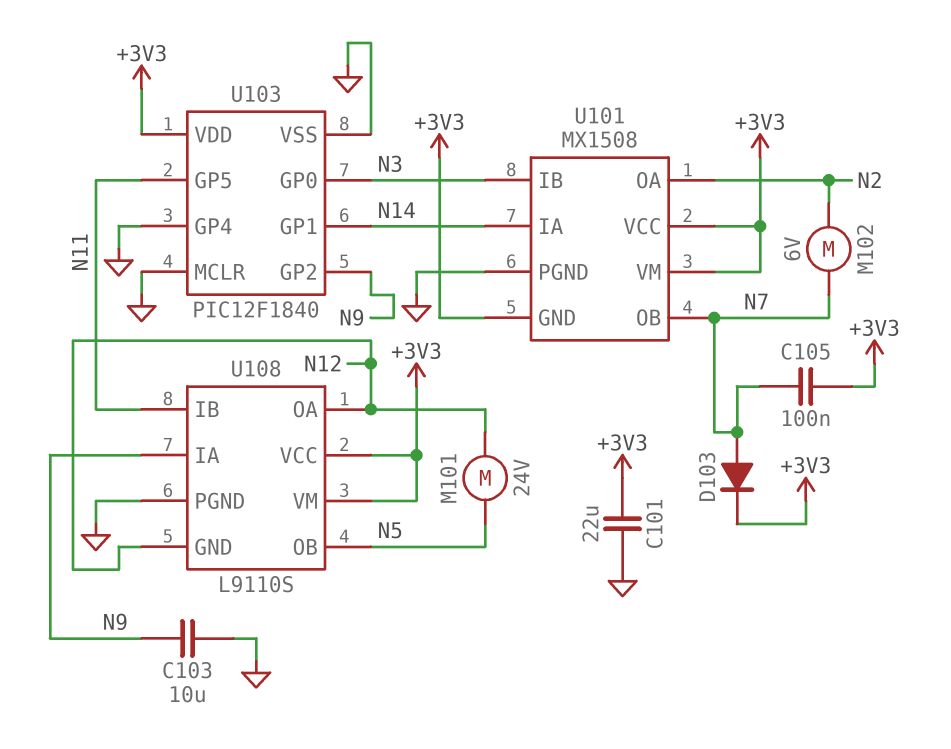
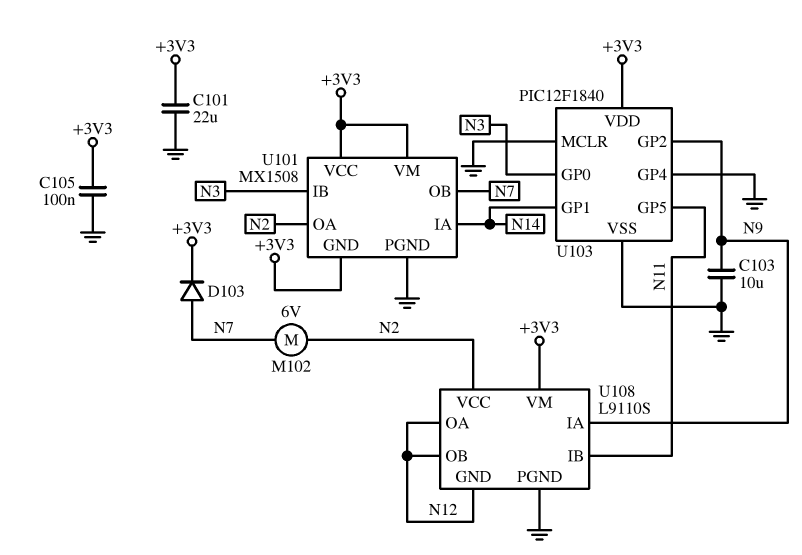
C105: 100nF (+3V3, N7) -> 100nF (+3V3, GND)
M101: motor 24V (N5, N12) -> none
U108 pin OB: N5 -> N12
U108 pin VCC: +3V3 -> N2

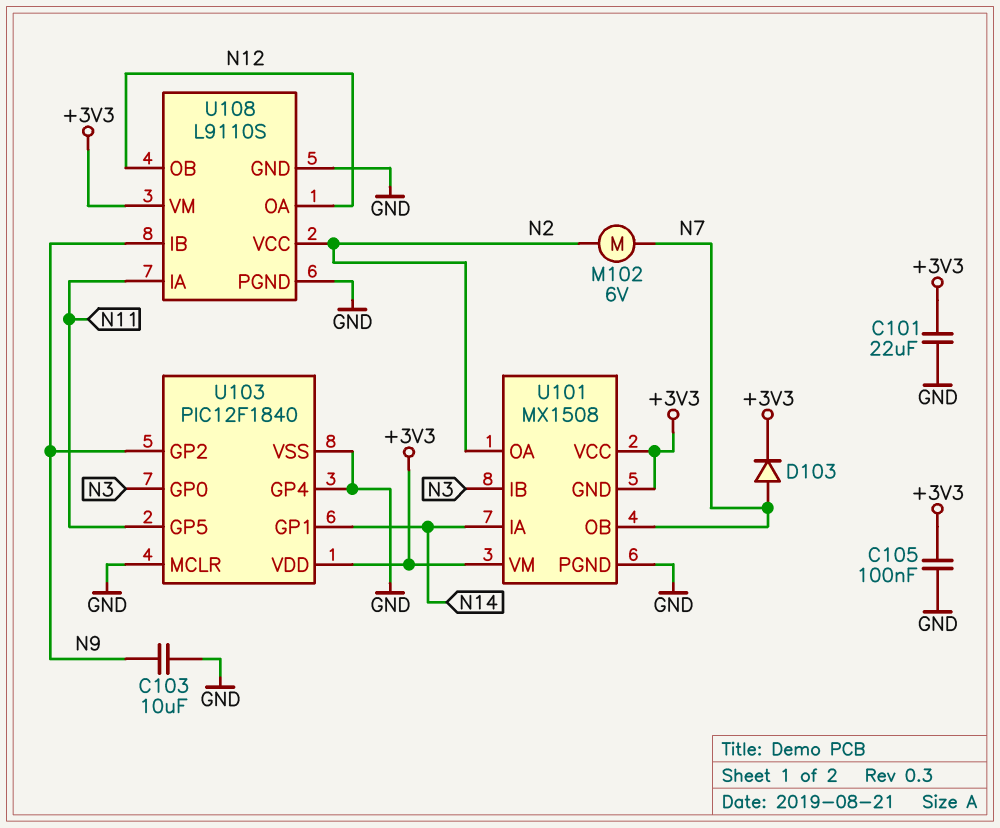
U108 pin GND: N12 -> GND
U108 pin IA: N9 -> N11
U108 pin IB: N11 -> N9

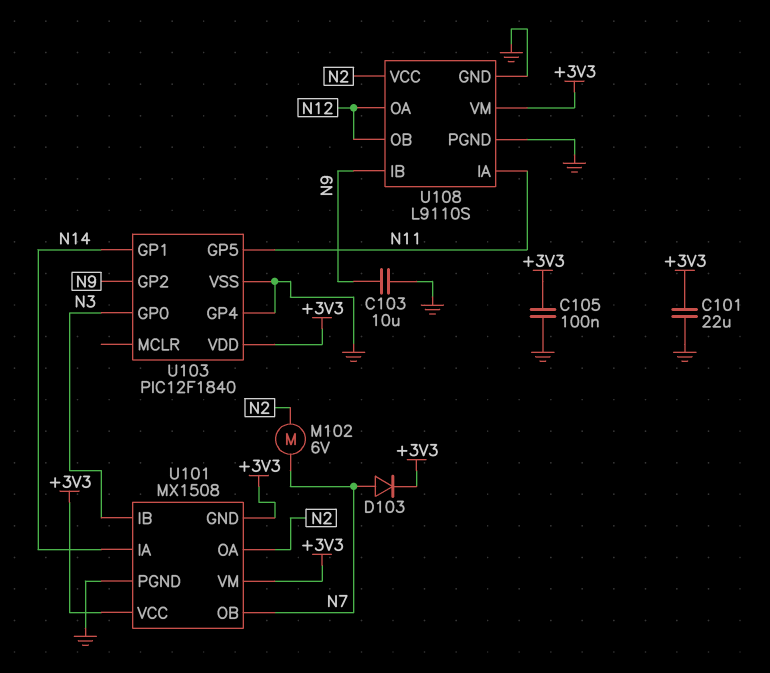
U103 pin MCLR: GND -> none

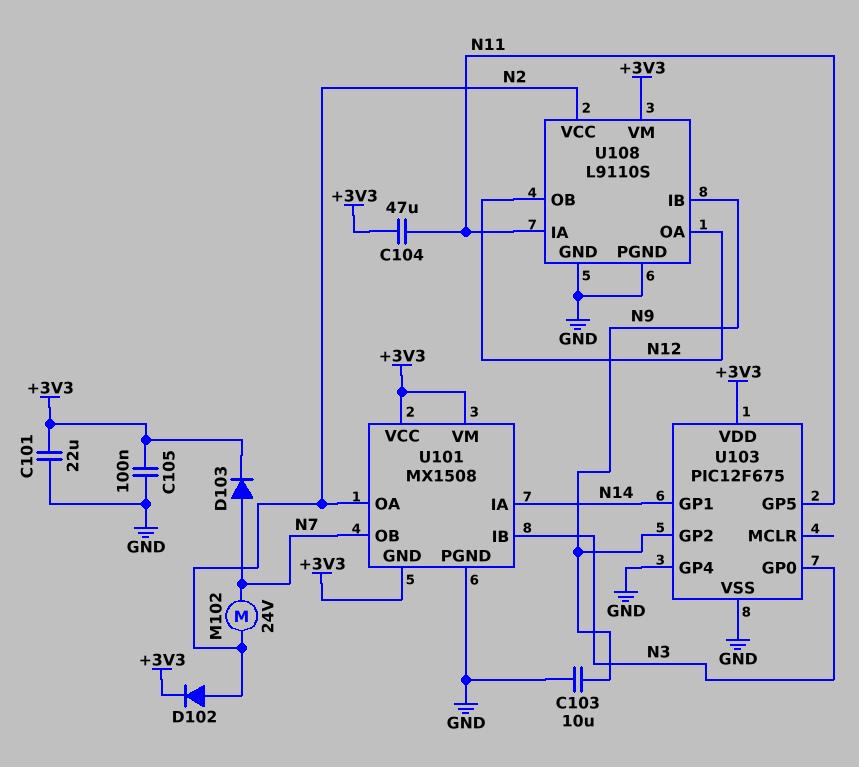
C104: none -> 47uF (+3V3, N11)
D102: none -> diode (A N2, K +3V3)
M102: motor 6V (N2, N7) -> motor 24V (N2, N7)
U103: PIC12F1840 -> PIC12F675

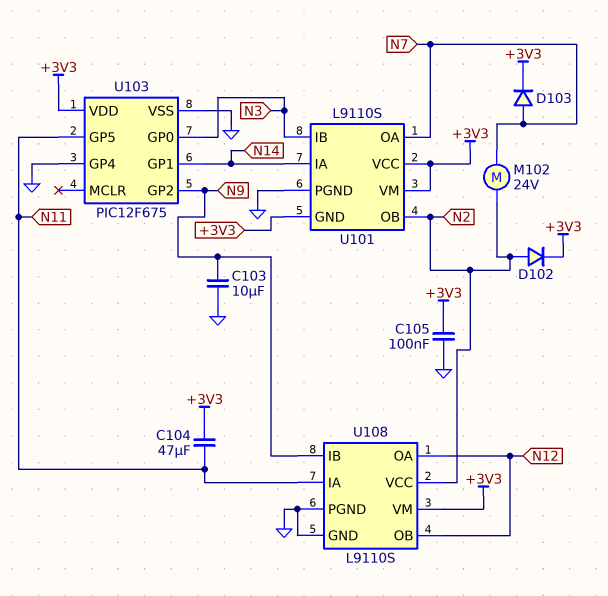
C101: 22uF (+3V3, GND) -> none
U101: MX1508 -> L9110S
U101 pin OA: N2 -> N7
U101 pin OB: N7 -> N2

